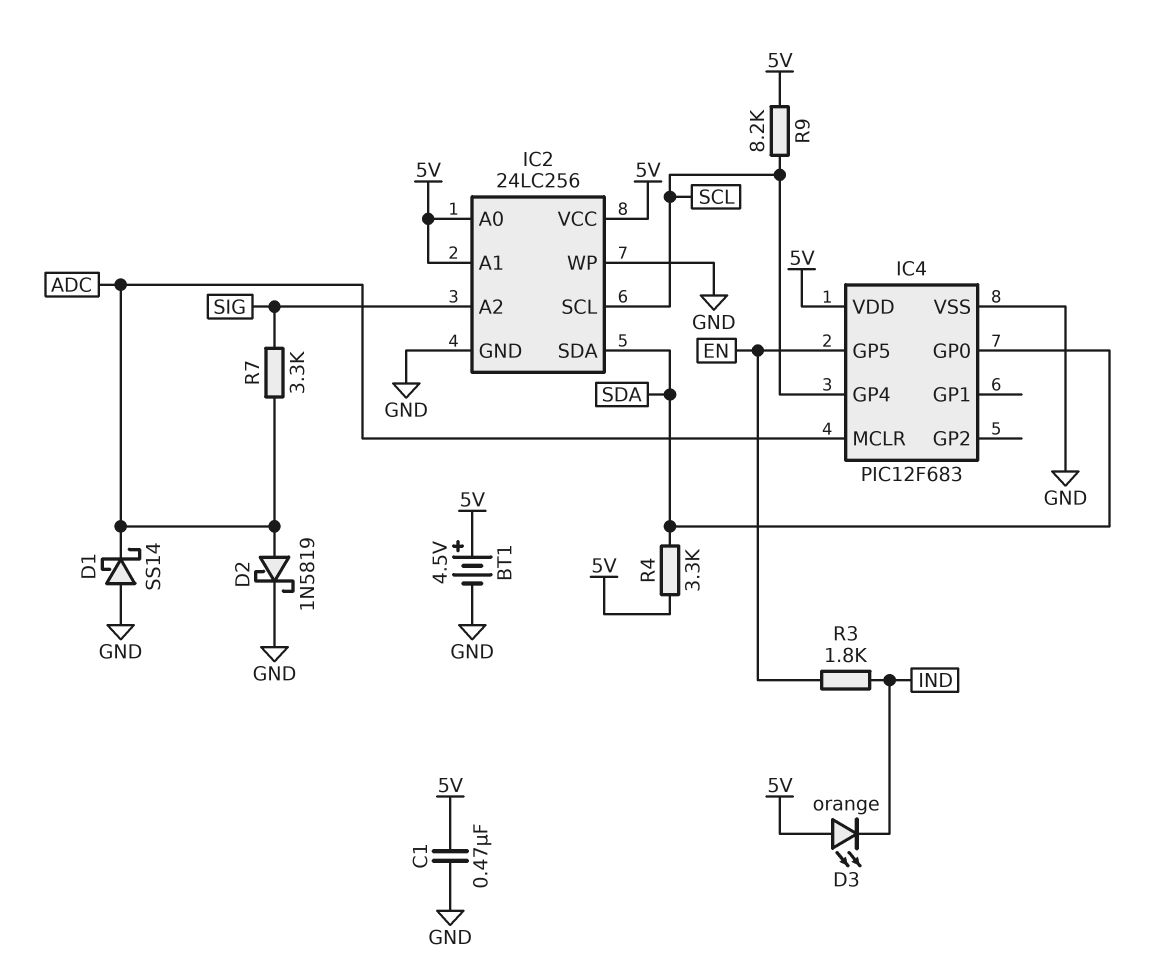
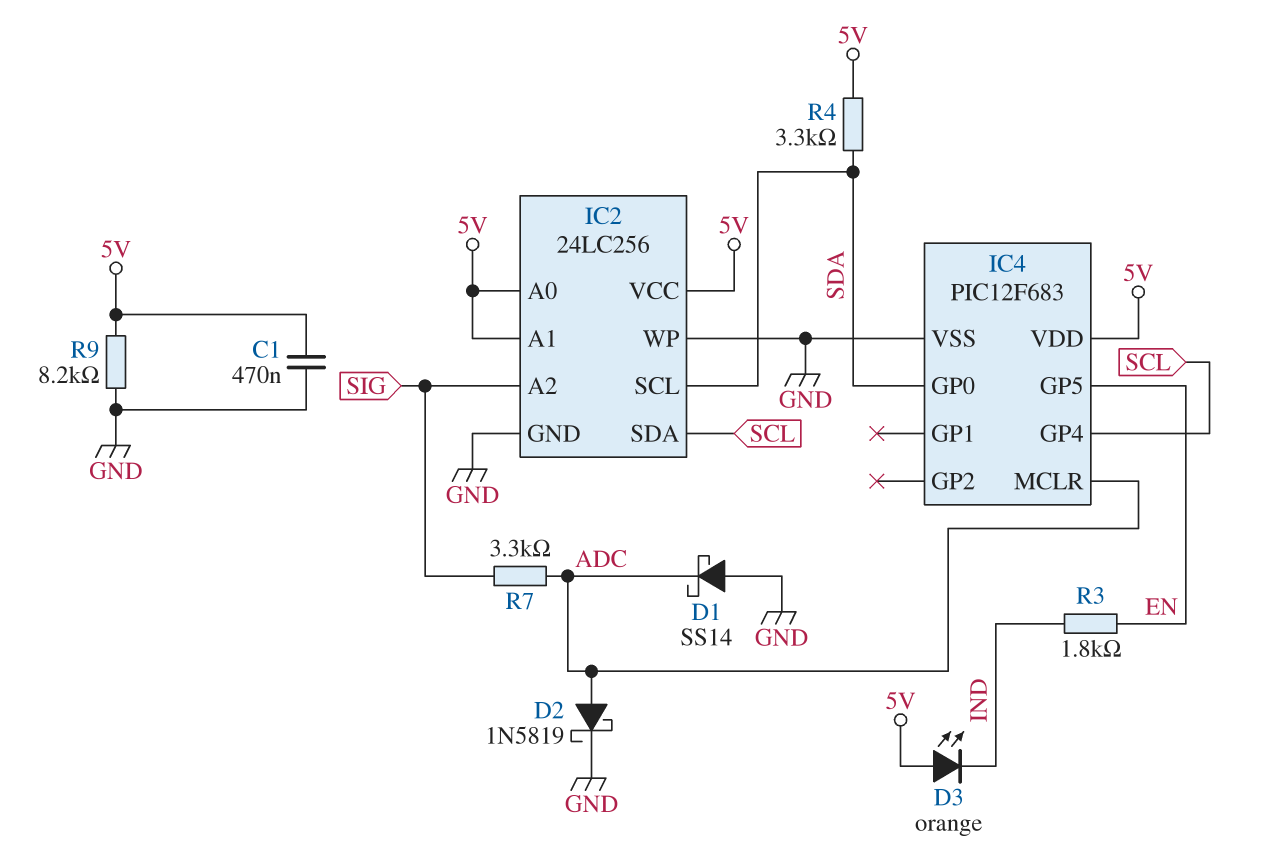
BT1: 4.5V (plus 5V, minus GND) -> none
IC2 pin SCL: SCL -> SDA
IC2 pin SDA: SDA -> SCL
R9: 8.2k (5V, SCL) -> 8.2k (5V, GND)

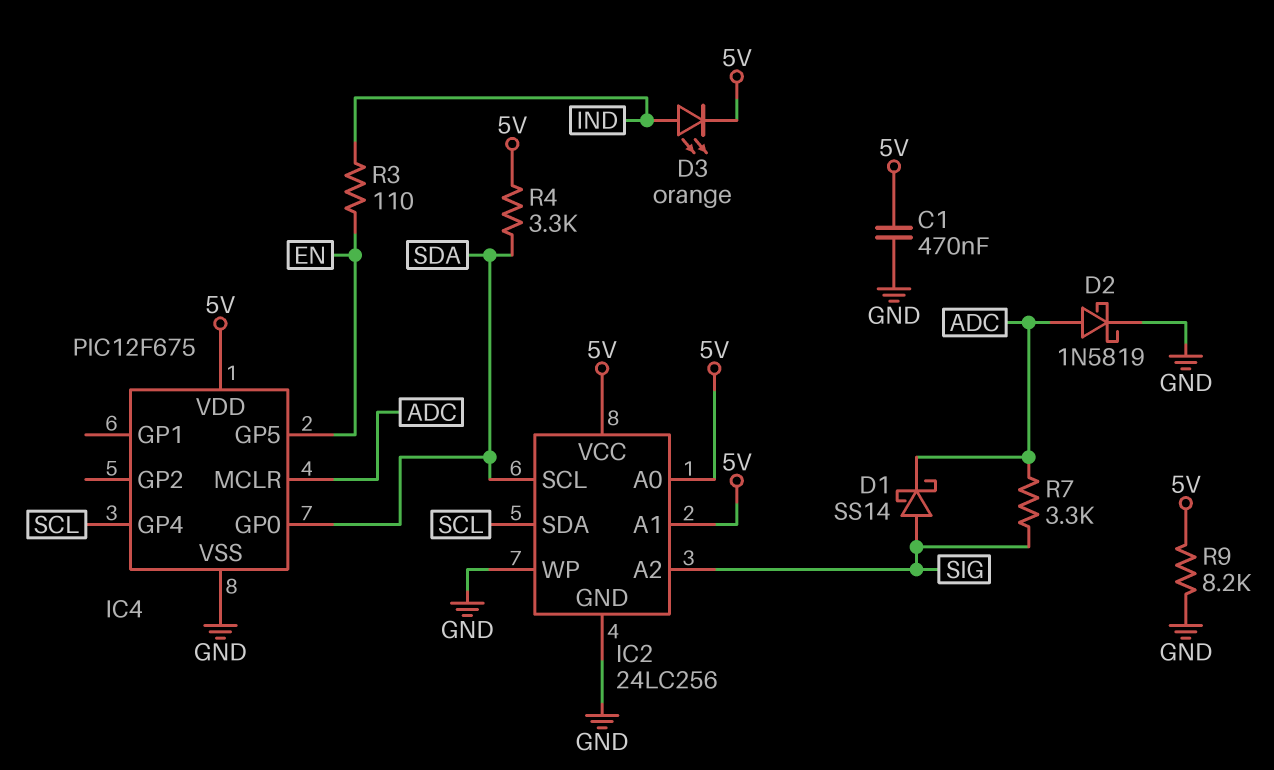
D1: schottky SS14 (A GND, K ADC) -> schottky SS14 (A SIG, K ADC)
D3: LED orange (A 5V, K IND) -> LED orange (A IND, K 5V)
IC4: PIC12F683 -> PIC12F675
R3: 1.8k (EN, IND) -> 110 (EN, IND)

